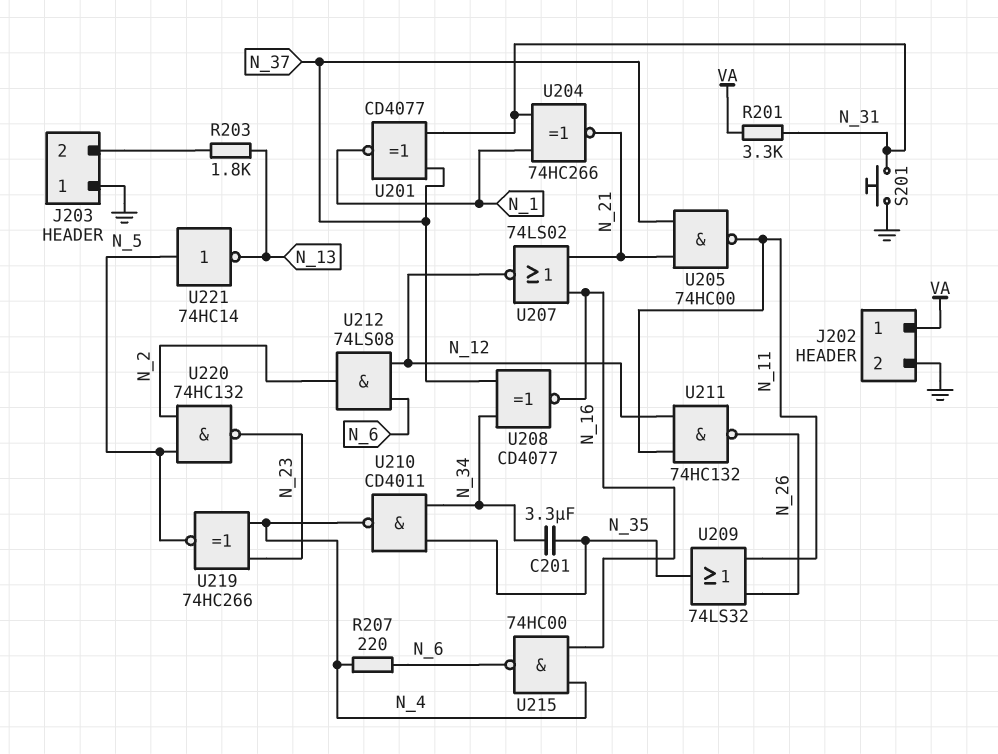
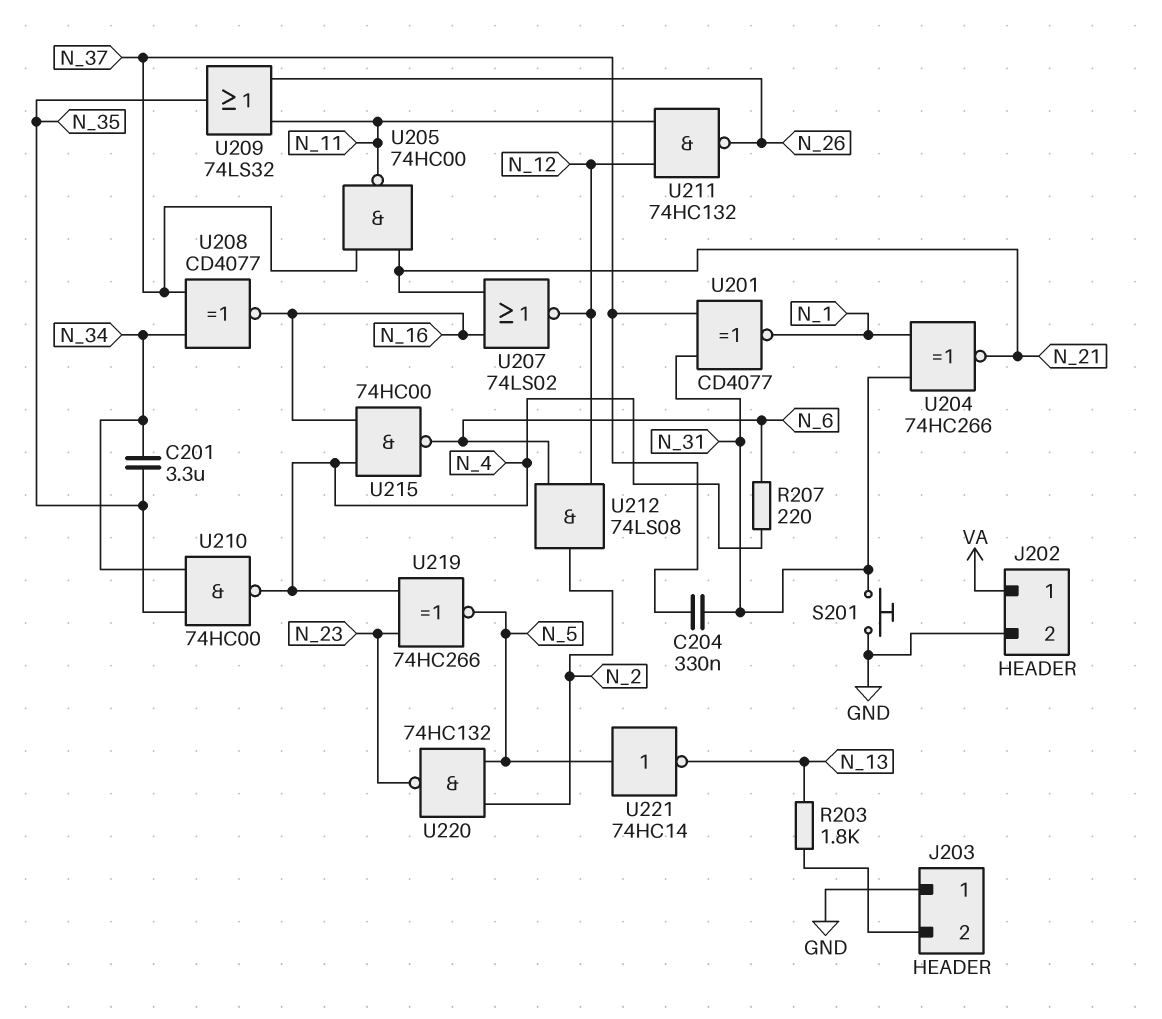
C204: none -> 330nF (N_31, N_37)
R201: 3.3k (N_31, VA) -> none
U210: NAND CD4011 (in N_34, in N_35, out N_4) -> NAND 74HC00 (in N_34, in N_35, out N_4)

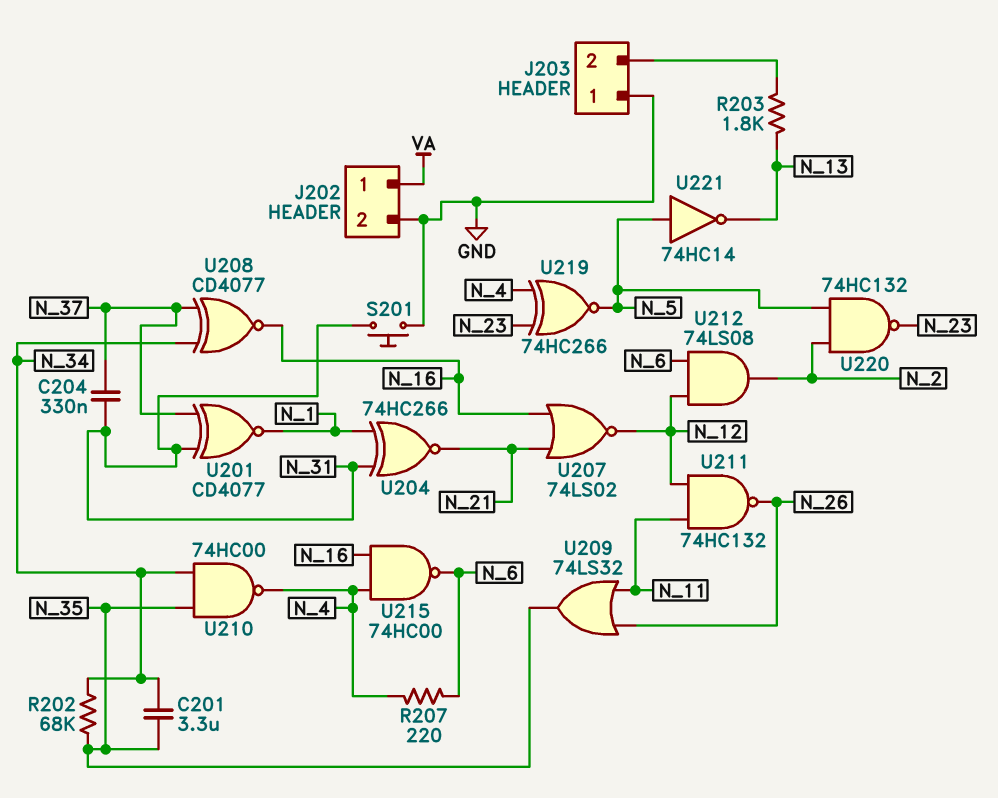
R202: none -> 68k (N_34, N_35)
U205: NAND 74HC00 (in N_21, in N_37, out N_11) -> none

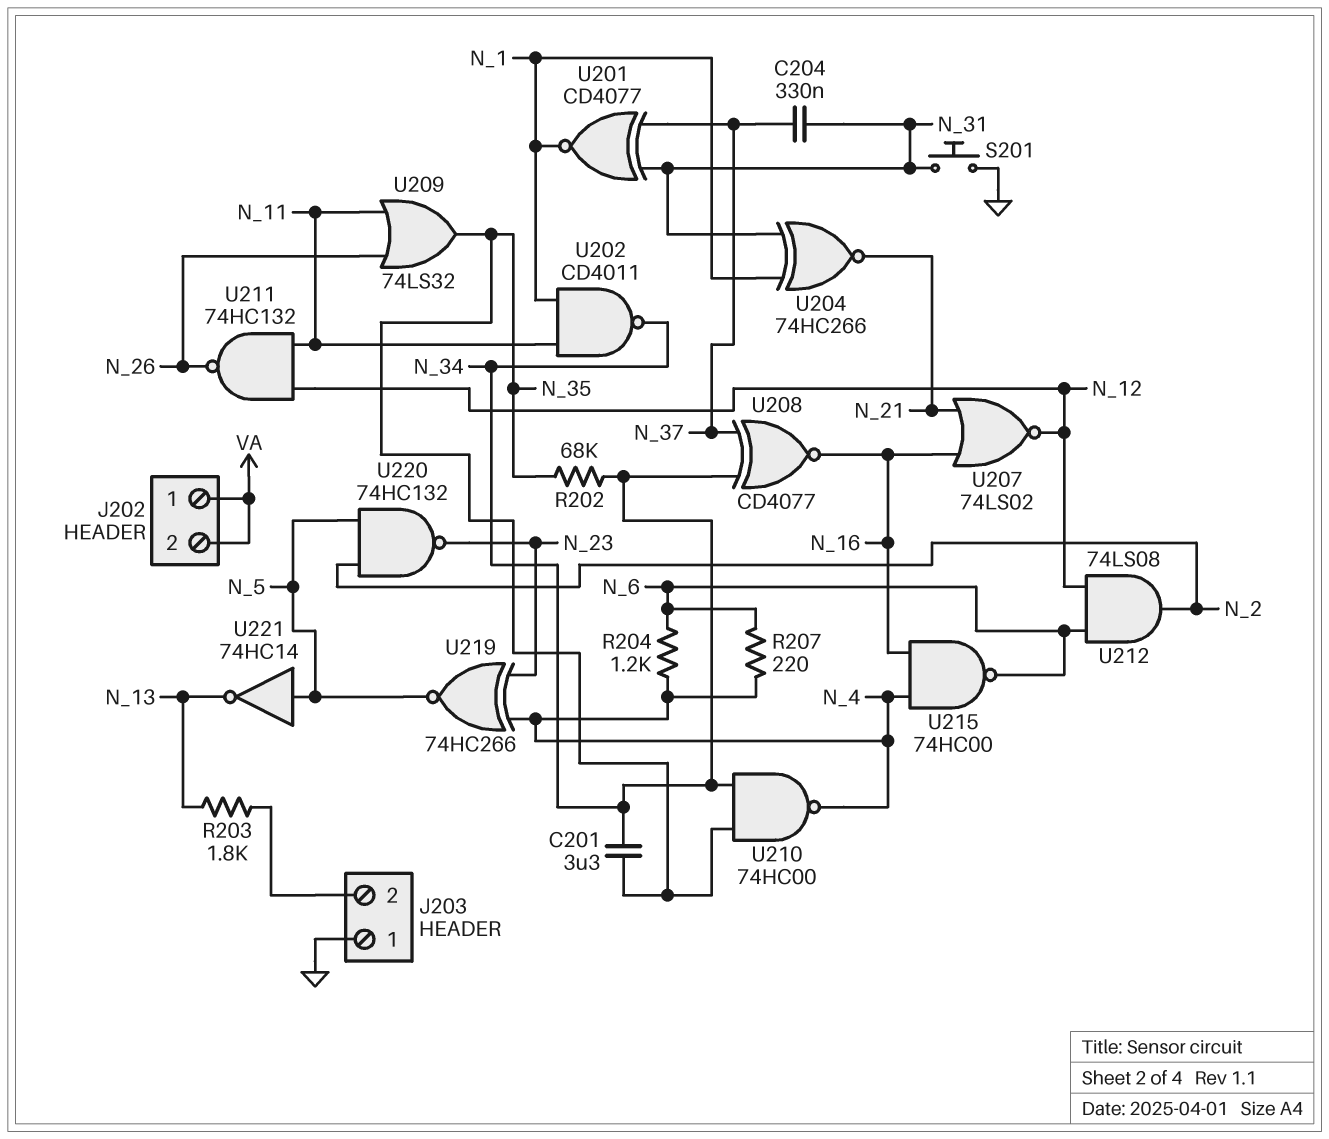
J202 pin 2: GND -> VA
R204: none -> 1.2k (N_4, N_6)
U202: none -> NAND CD4011 (in N_1, in N_11, out N_34)

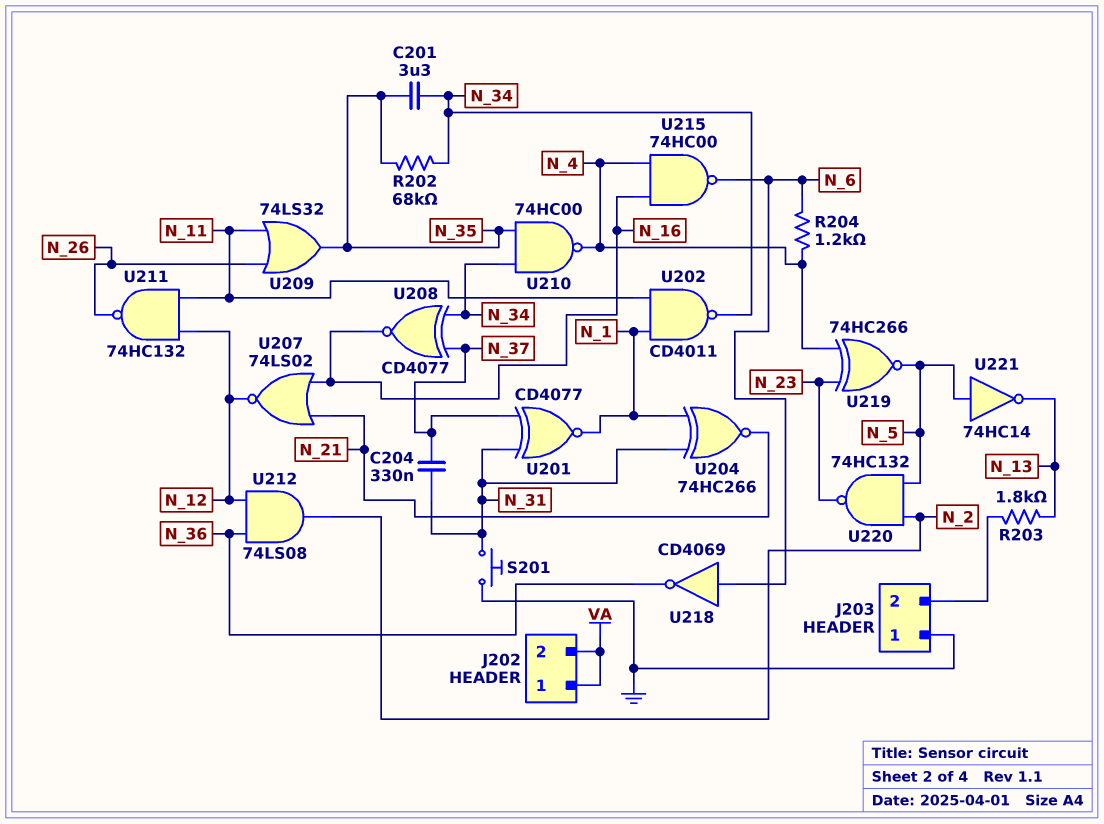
R207: 220 (N_4, N_6) -> none
U212: AND 74LS08 (in N_6, in N_12, out N_2) -> AND 74LS08 (in N_12, in N_36, out N_2)
U218: none -> NOT CD4069 (in N_6, out N_36)

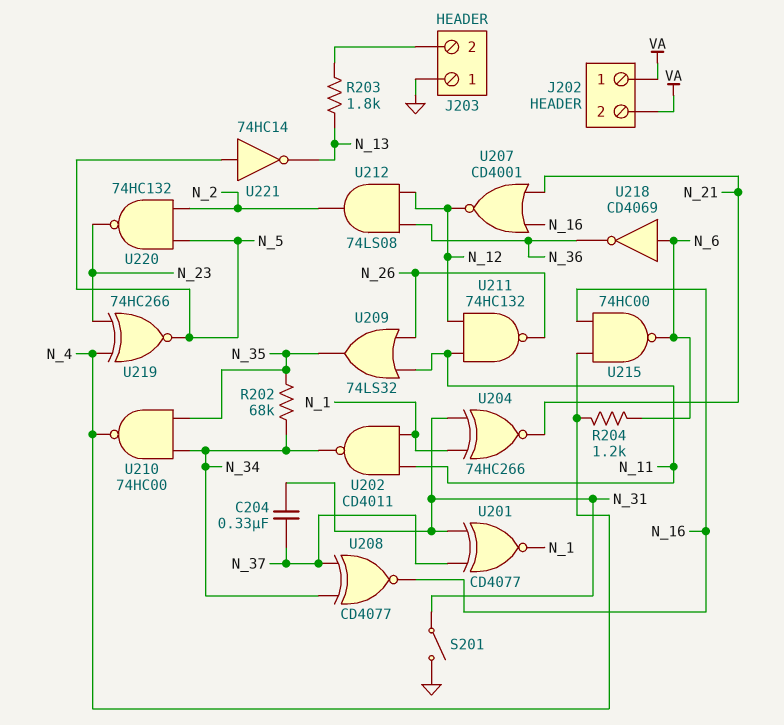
C201: 3.3uF (N_34, N_35) -> none
S201: button (GND, N_31) -> switch (GND, N_31)
U207: NOR 74LS02 (in N_16, in N_21, out N_12) -> NOR CD4001 (in N_16, in N_21, out N_12)

